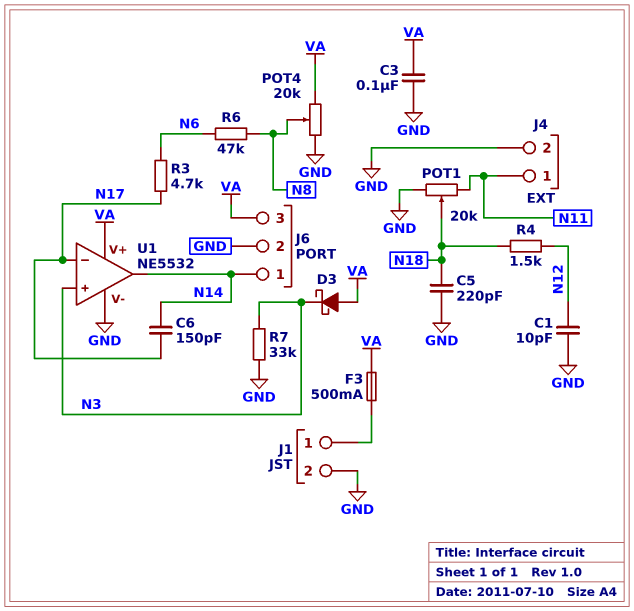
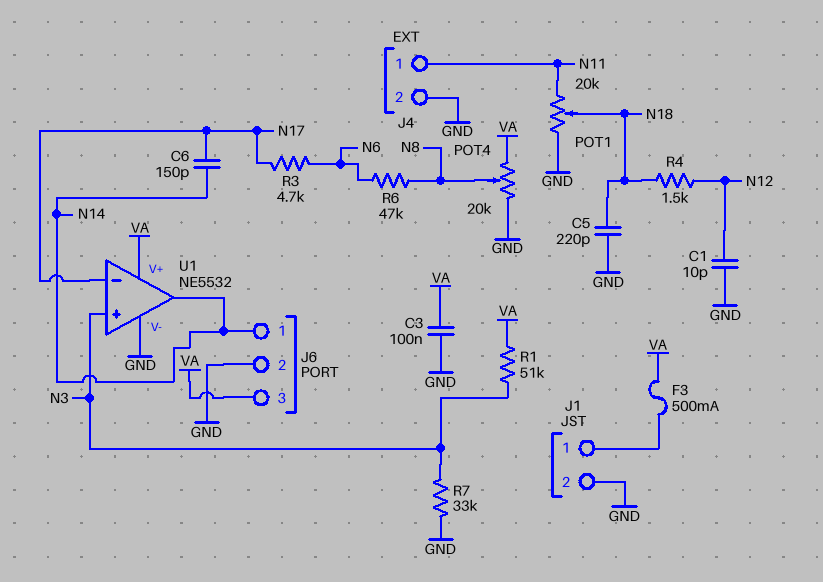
D3: schottky (A VA, K N3) -> none
R1: none -> 51k (N3, VA)

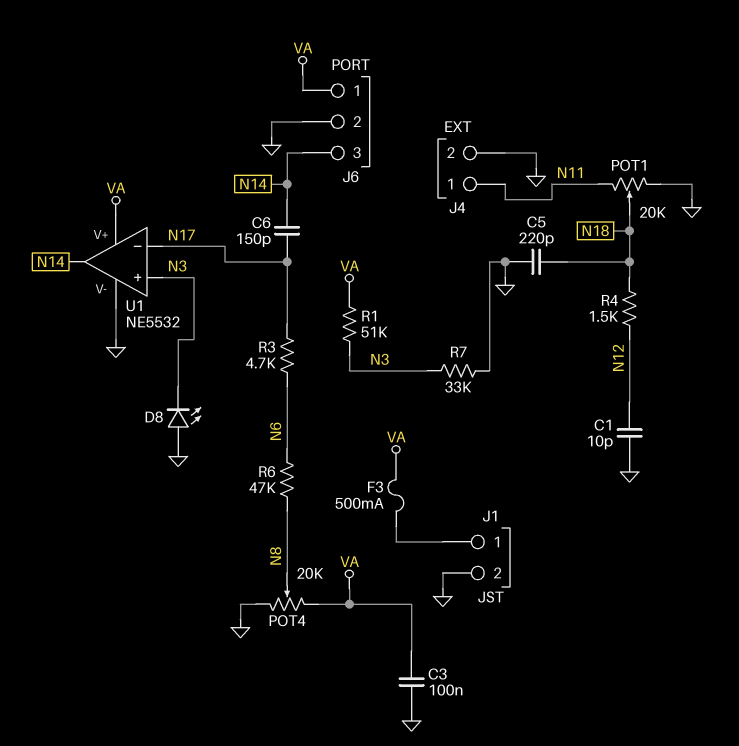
D8: none -> LED (A GND, K N3)
J6 pin 1: N14 -> VA
J6 pin 3: VA -> N14

